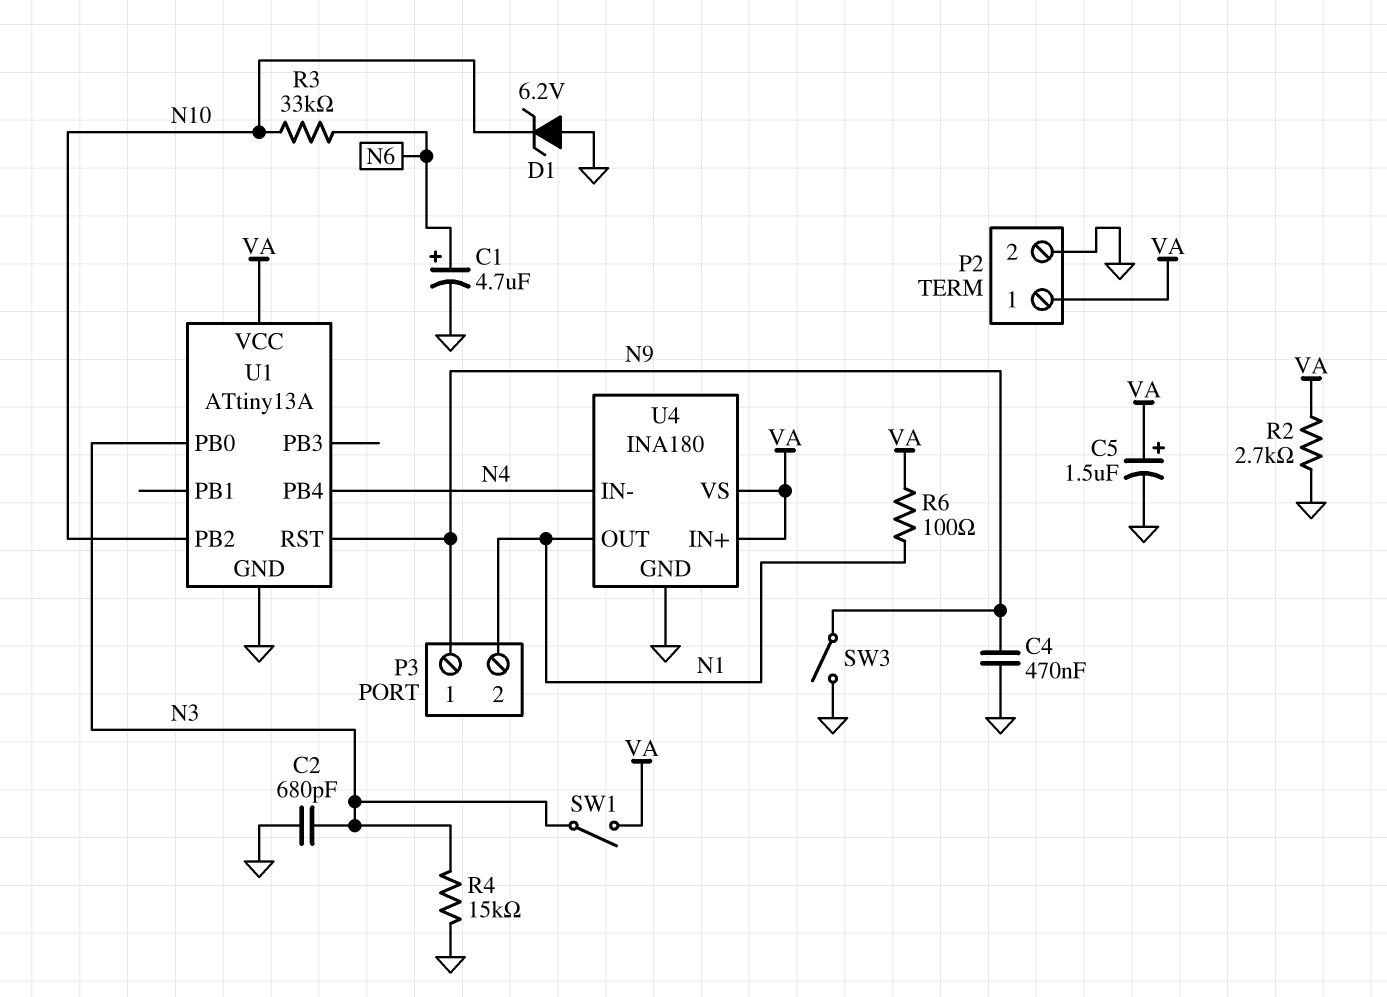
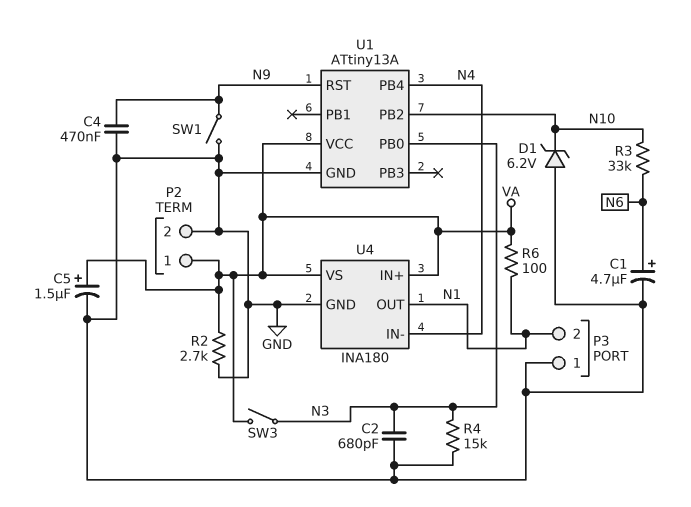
P3 pin 1: N9 -> GND
SW1: switch (N3, VA) -> switch (GND, N9)
SW3: switch (GND, N9) -> switch (N3, VA)

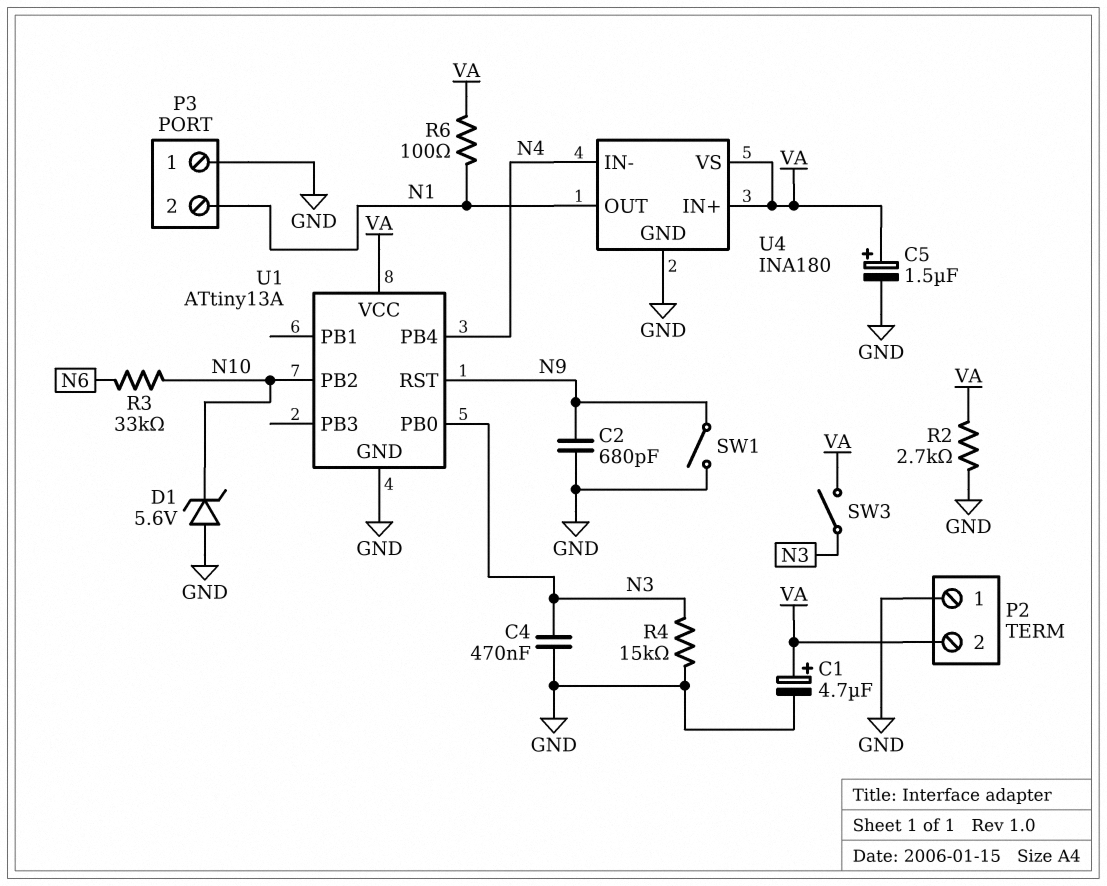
C1: 4.7uF (plus N6, minus GND) -> 4.7uF (plus VA, minus GND)
C2: 680pF (GND, N3) -> 680pF (GND, N9)
C4: 470nF (GND, N9) -> 470nF (GND, N3)
D1: zener 6.2V (A GND, K N10) -> zener 5.6V (A GND, K N10)
P2 pin 1: VA -> GND
P2 pin 2: GND -> VA

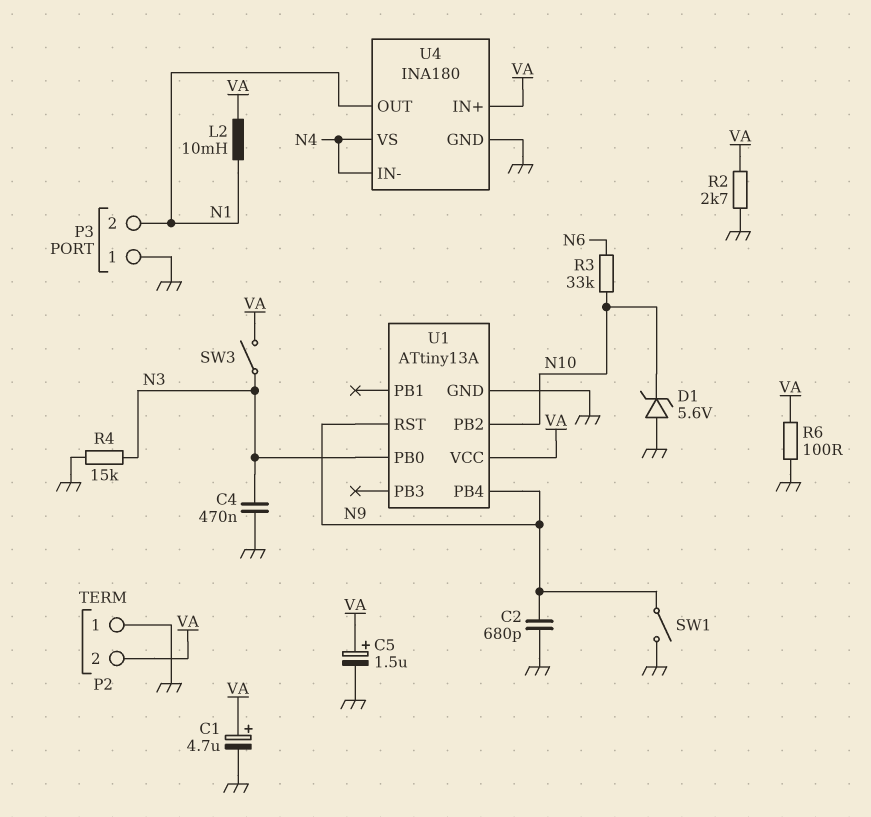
L2: none -> 10mH (N1, VA)
R6: 100 (N1, VA) -> 100 (GND, VA)
U1 pin PB4: N4 -> N9
U4 pin VS: VA -> N4

